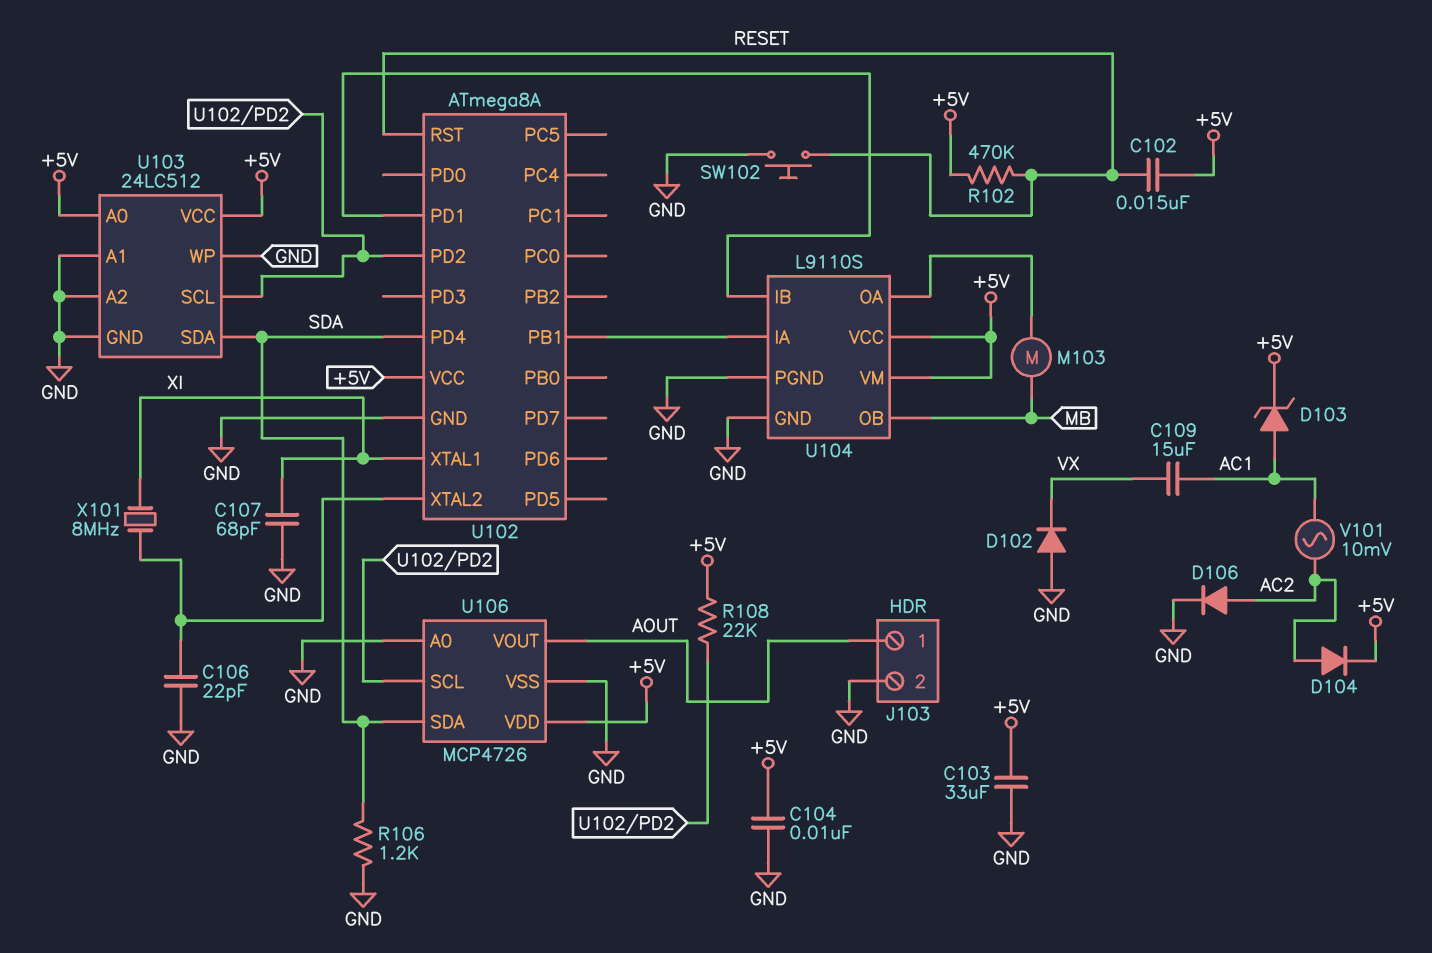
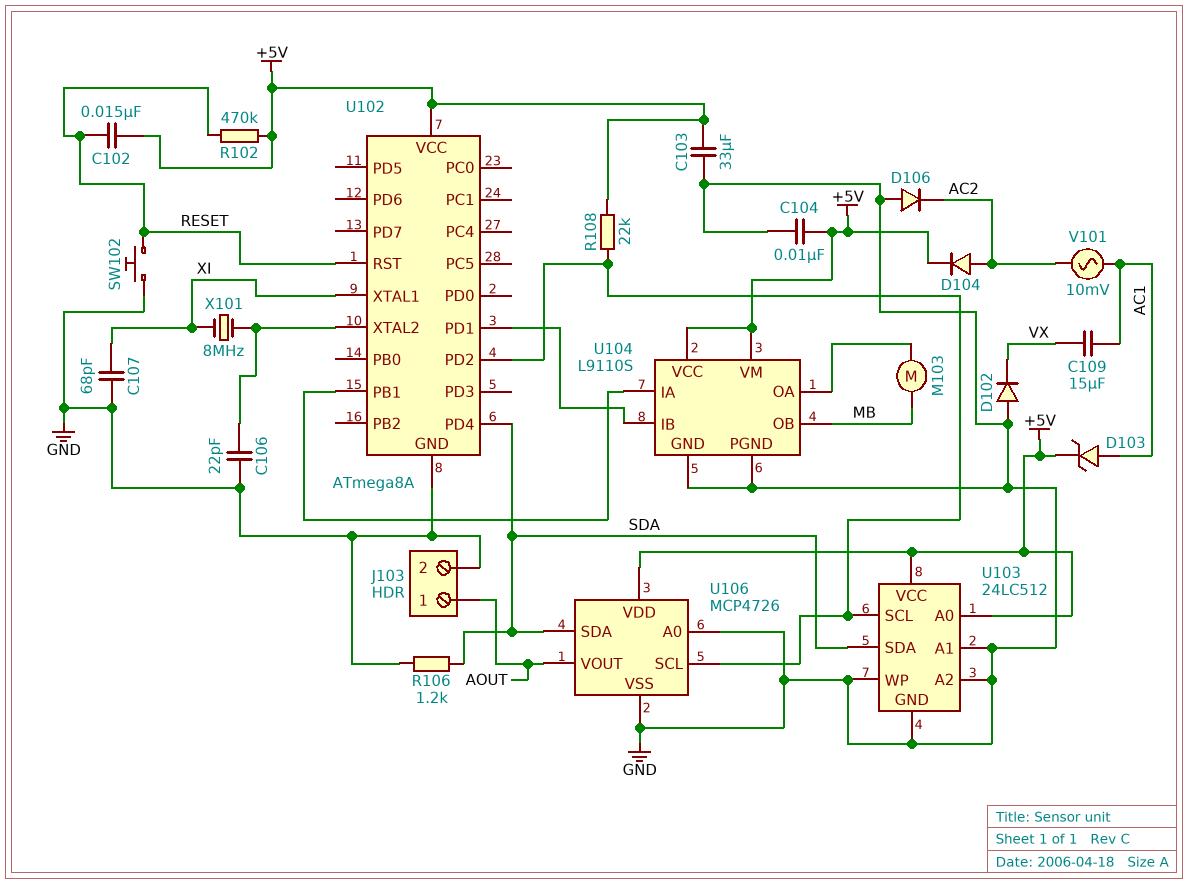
D106: diode (A AC2, K GND) -> diode (A GND, K AC2)

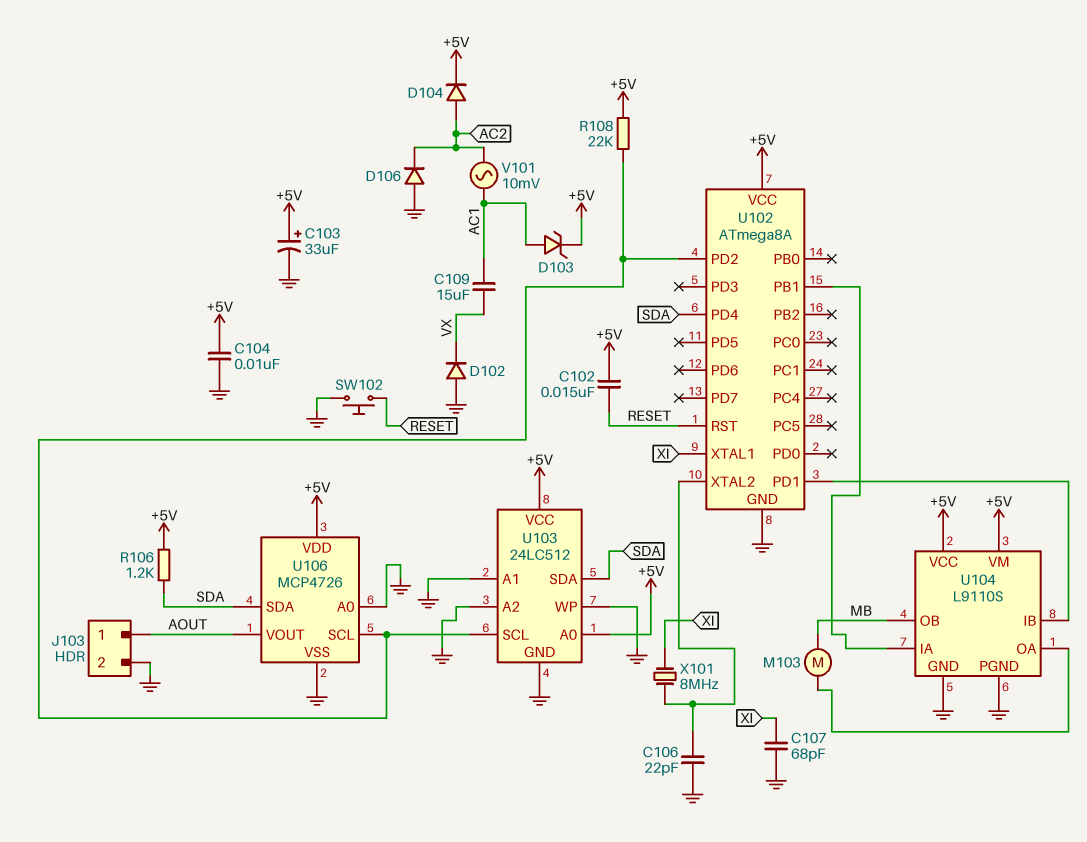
C103: 33uF (+5V, GND) -> 33uF (plus +5V, minus GND)
R102: 470k (+5V, RESET) -> none
R106: 1.2k (GND, SDA) -> 1.2k (+5V, SDA)

